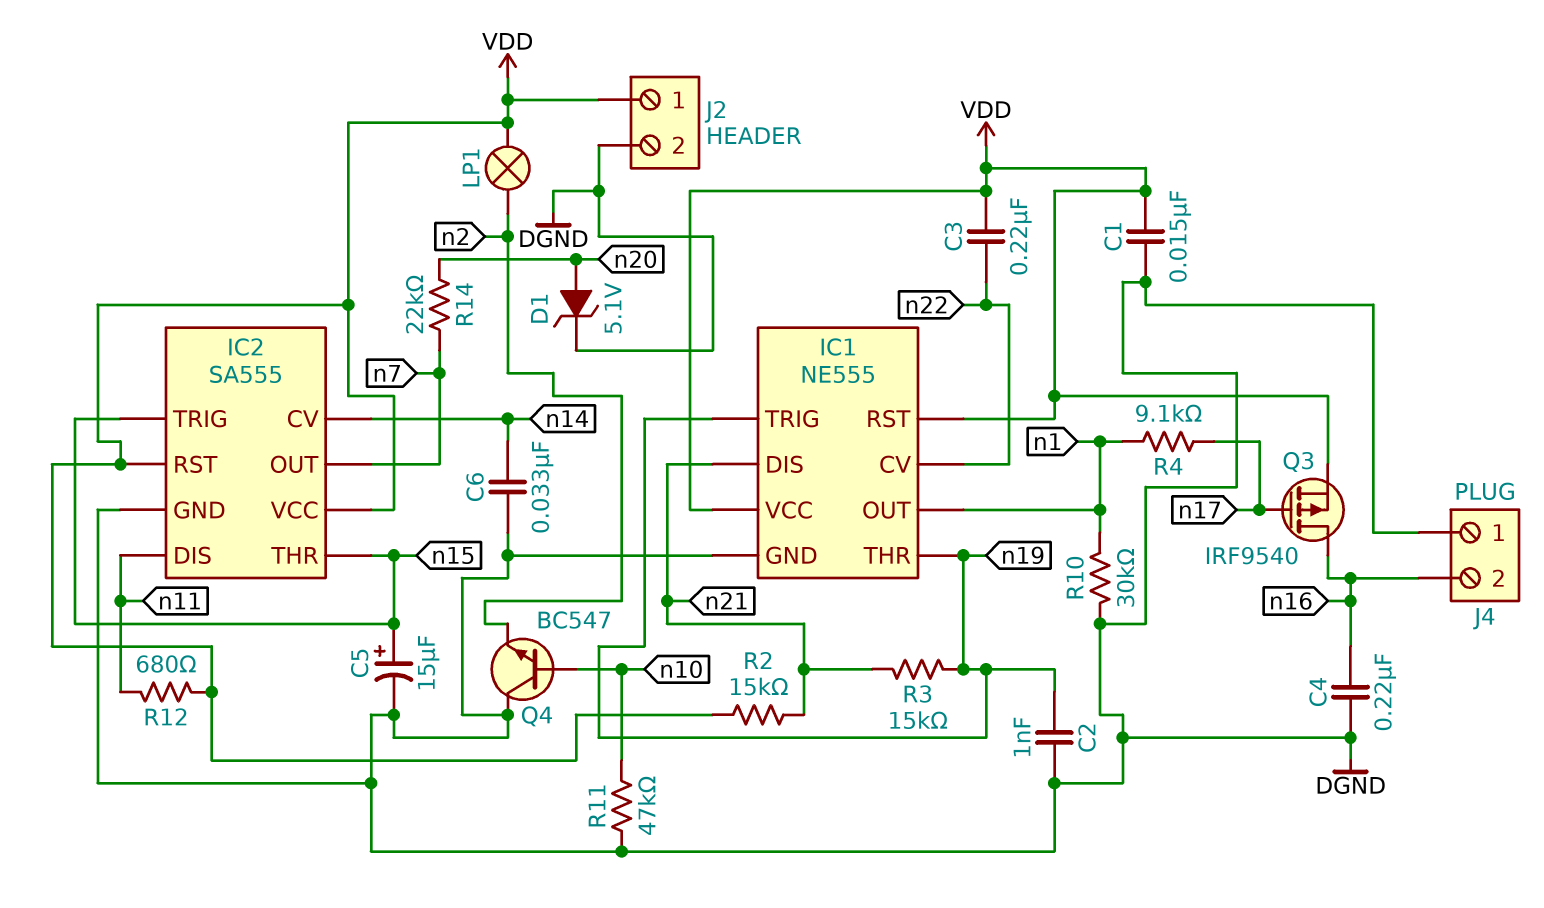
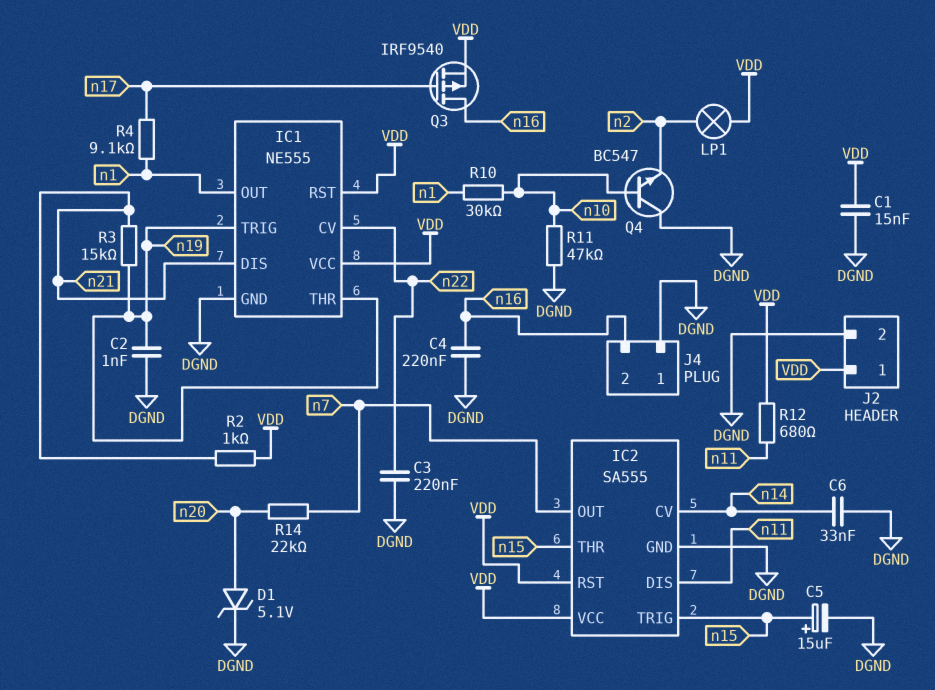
C3: 220nF (VDD, n22) -> 220nF (DGND, n22)
R2: 15k (VDD, n21) -> 1k (VDD, n21)
R10: 30k (DGND, n1) -> 30k (n1, n10)

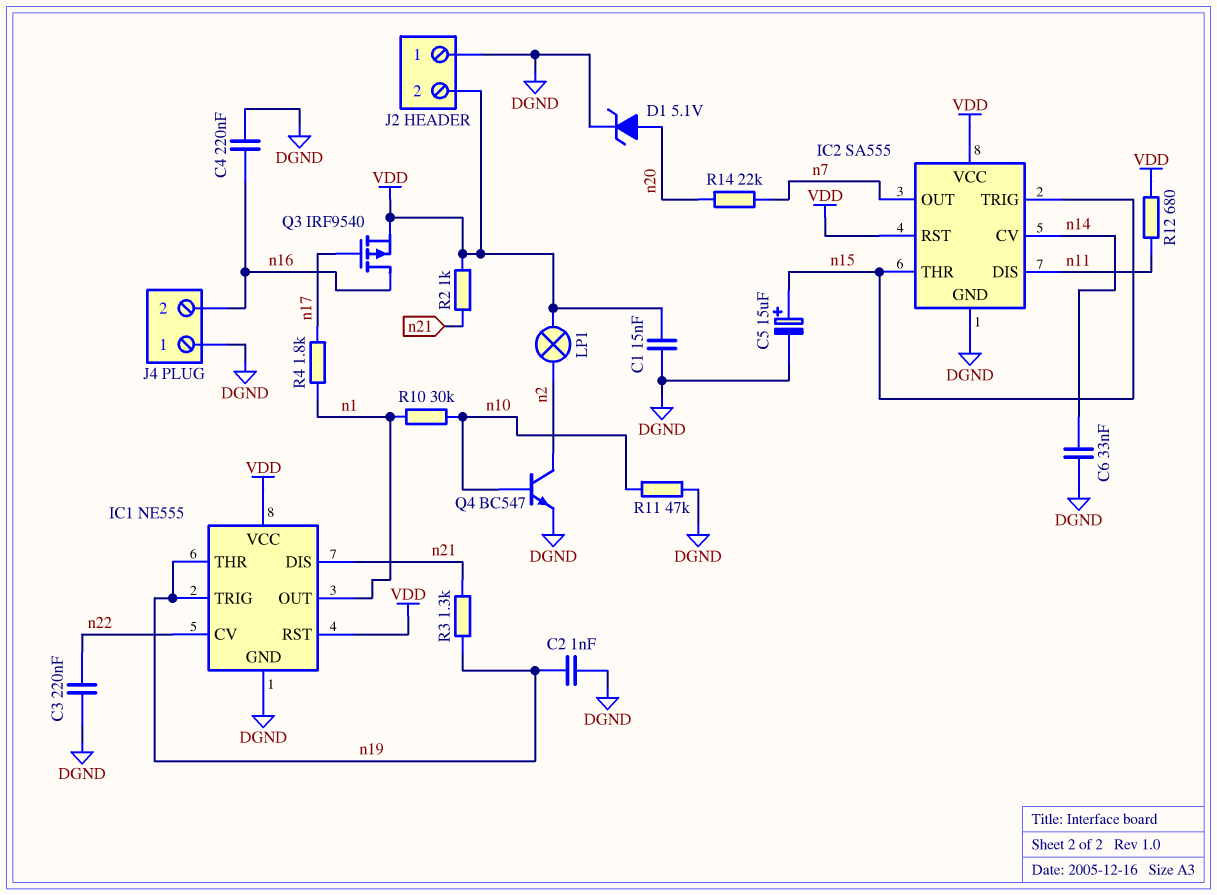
J2 pin 1: VDD -> DGND
J2 pin 2: DGND -> VDD
Q4: NPN BC547 (B n10, C DGND, E n2) -> NPN BC547 (B n10, C n2, E DGND)
R3: 15k (n19, n21) -> 1.3k (n19, n21)
R4: 9.1k (n1, n17) -> 1.8k (n1, n17)

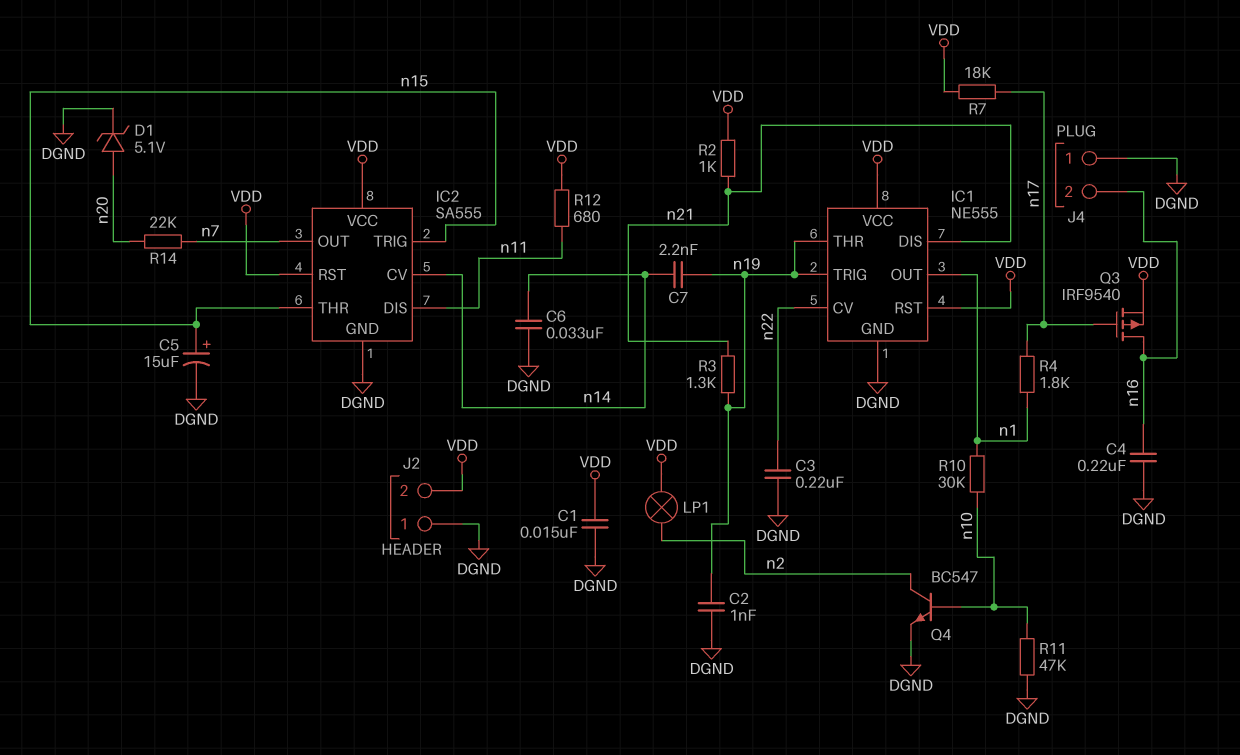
C7: none -> 2.2nF (n14, n19)
R7: none -> 18k (VDD, n17)

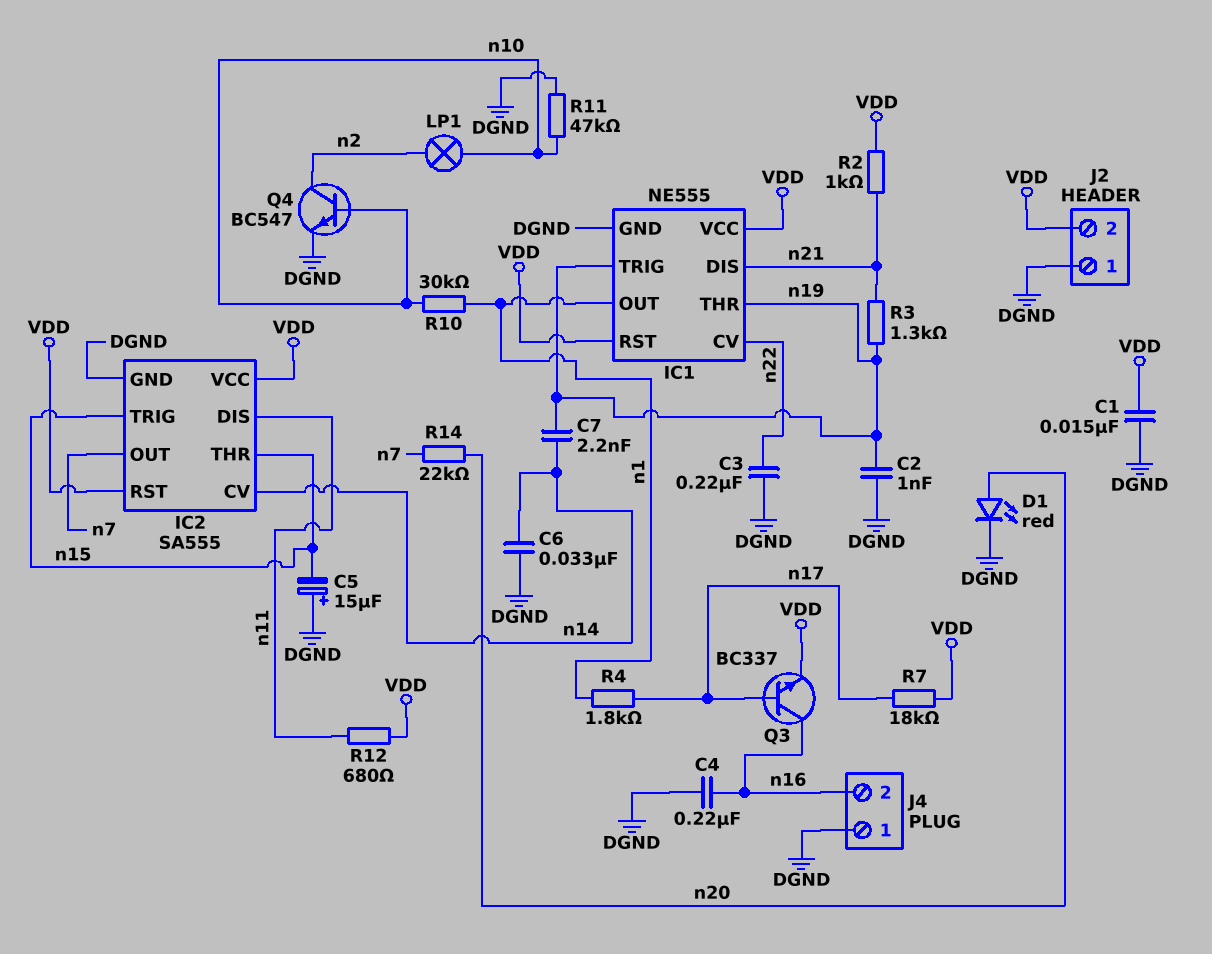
C5: 15uF (plus n15, minus DGND) -> 15uF (plus DGND, minus n15)
D1: zener 5.1V (A n20, K DGND) -> LED red (A n20, K DGND)
LP1: lamp (VDD, n2) -> lamp (n2, n10)
Q3: PMOS IRF9540 (G n17, D n16, S VDD) -> NPN BC337 (B n17, C n16, E VDD)

